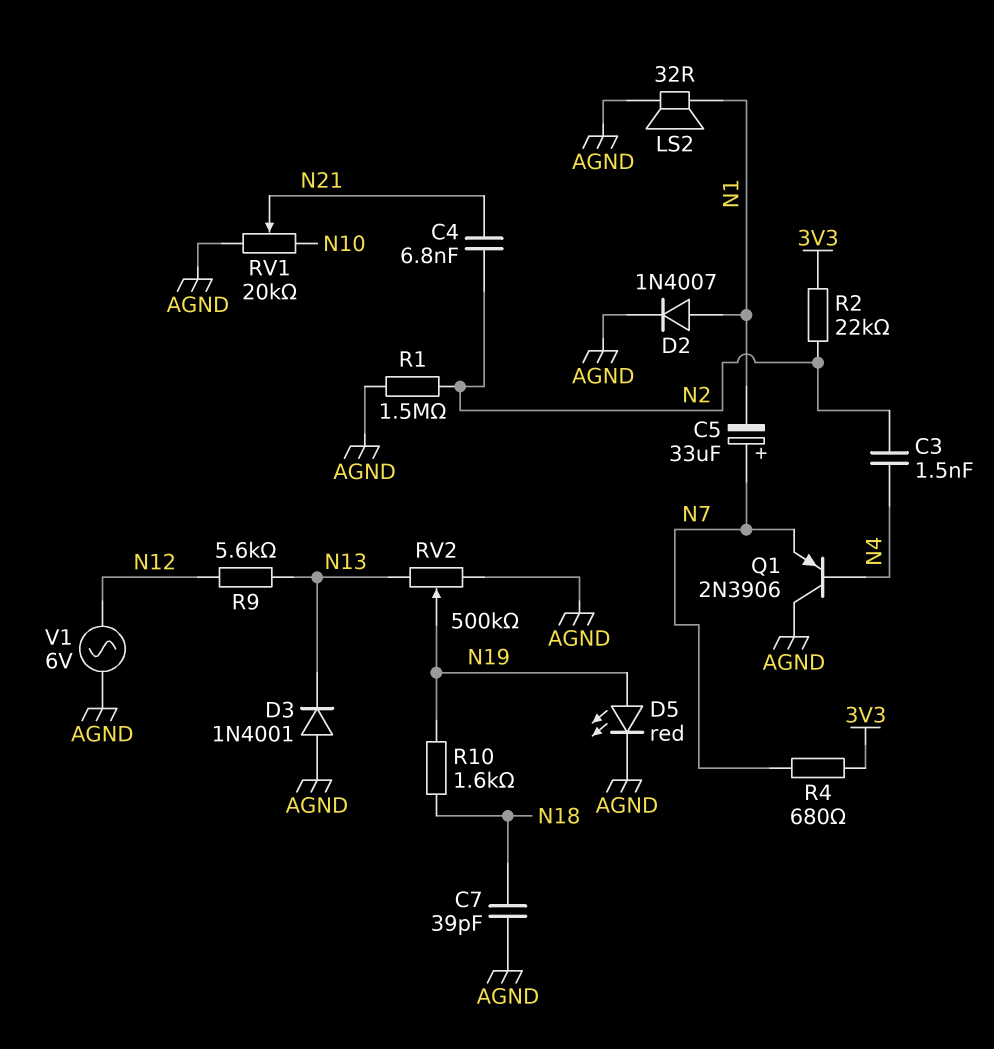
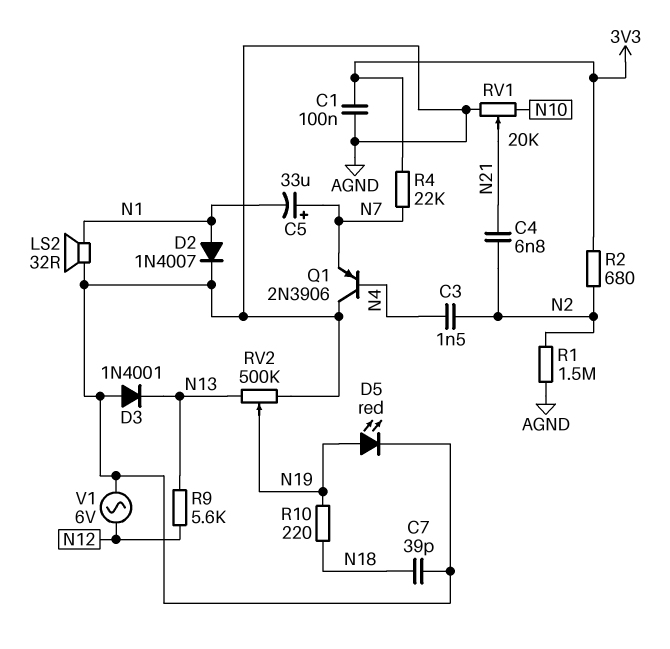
C1: none -> 100nF (3V3, AGND)
R2: 22k (3V3, N2) -> 680 (3V3, N2)
R4: 680 (3V3, N7) -> 22k (3V3, N7)
R10: 1.6k (N18, N19) -> 220 (N18, N19)

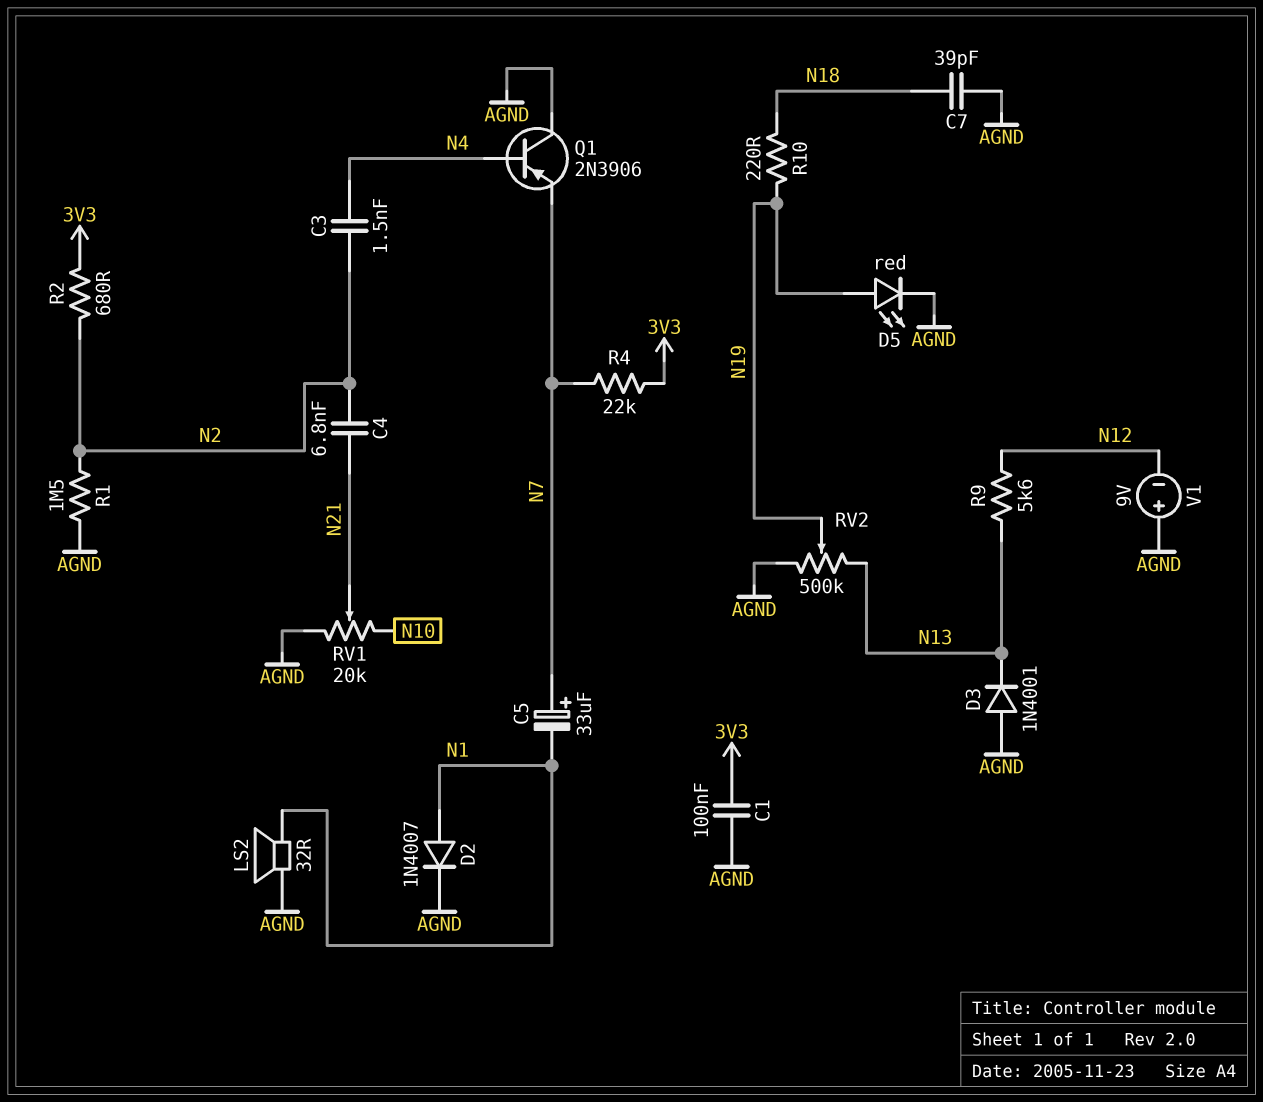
V1: AC 6V (AGND, N12) -> 9V (plus AGND, minus N12)

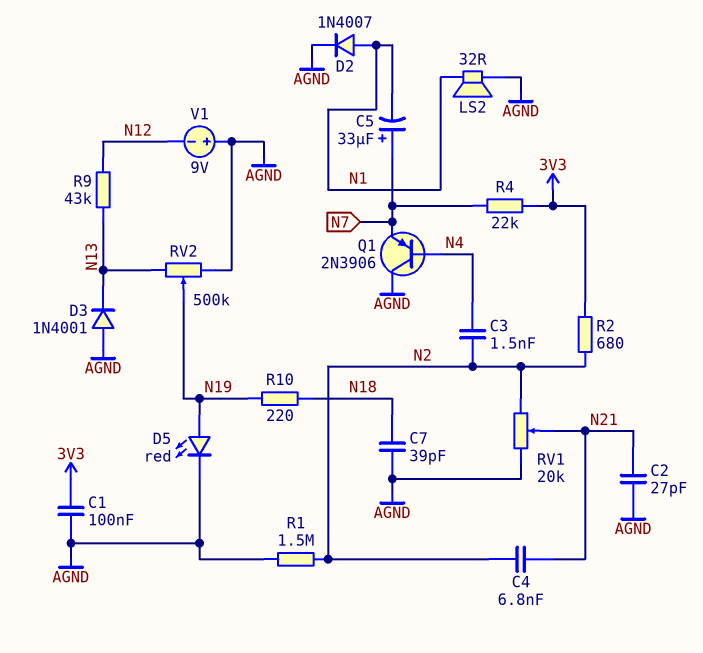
C2: none -> 27pF (AGND, N21)
R9: 5.6k (N12, N13) -> 43k (N12, N13)
RV1: 20k (AGND, N10, wiper N21) -> 20k (AGND, N2, wiper N21)

